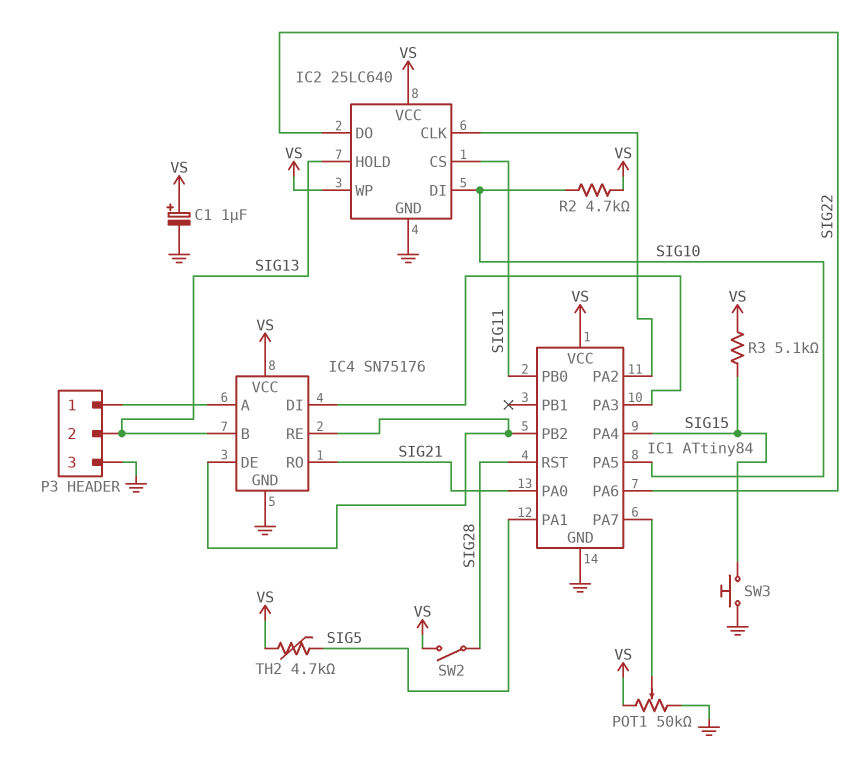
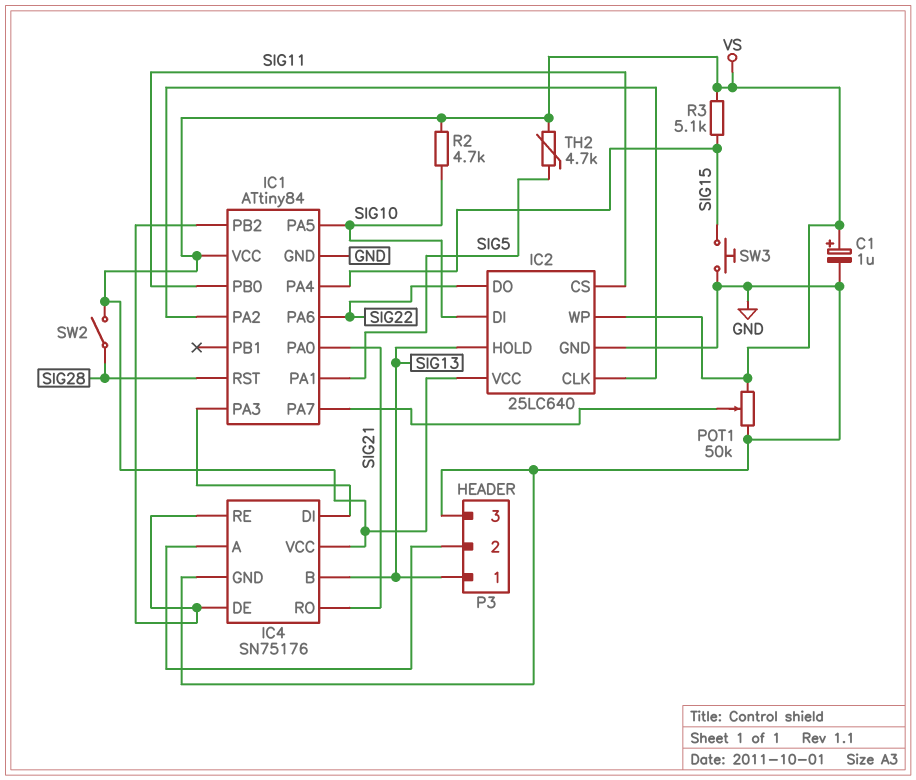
P3 pin 1: IC4/A -> SIG13
P3 pin 2: SIG13 -> IC4/A

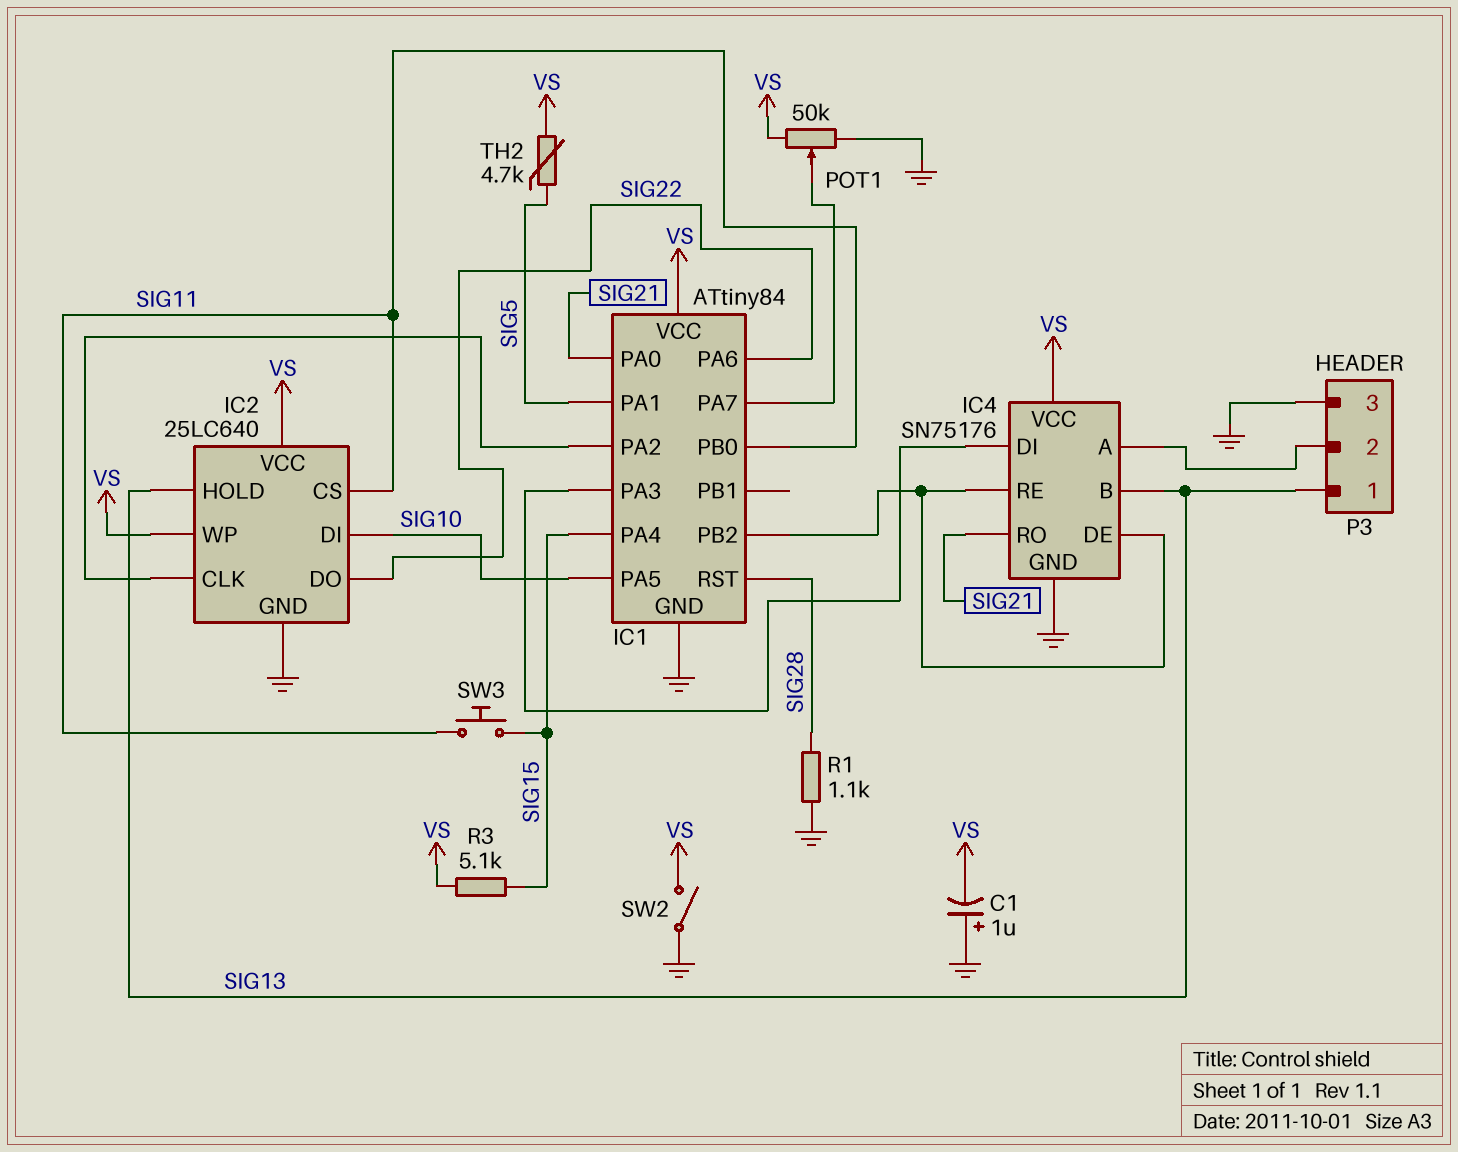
C1: 1uF (plus VS, minus GND) -> 1uF (plus GND, minus VS)
R1: none -> 1.1k (GND, SIG28)
R2: 4.7k (SIG10, VS) -> none
SW2: switch (SIG28, VS) -> switch (GND, VS)
SW3: button (GND, SIG15) -> button (SIG11, SIG15)

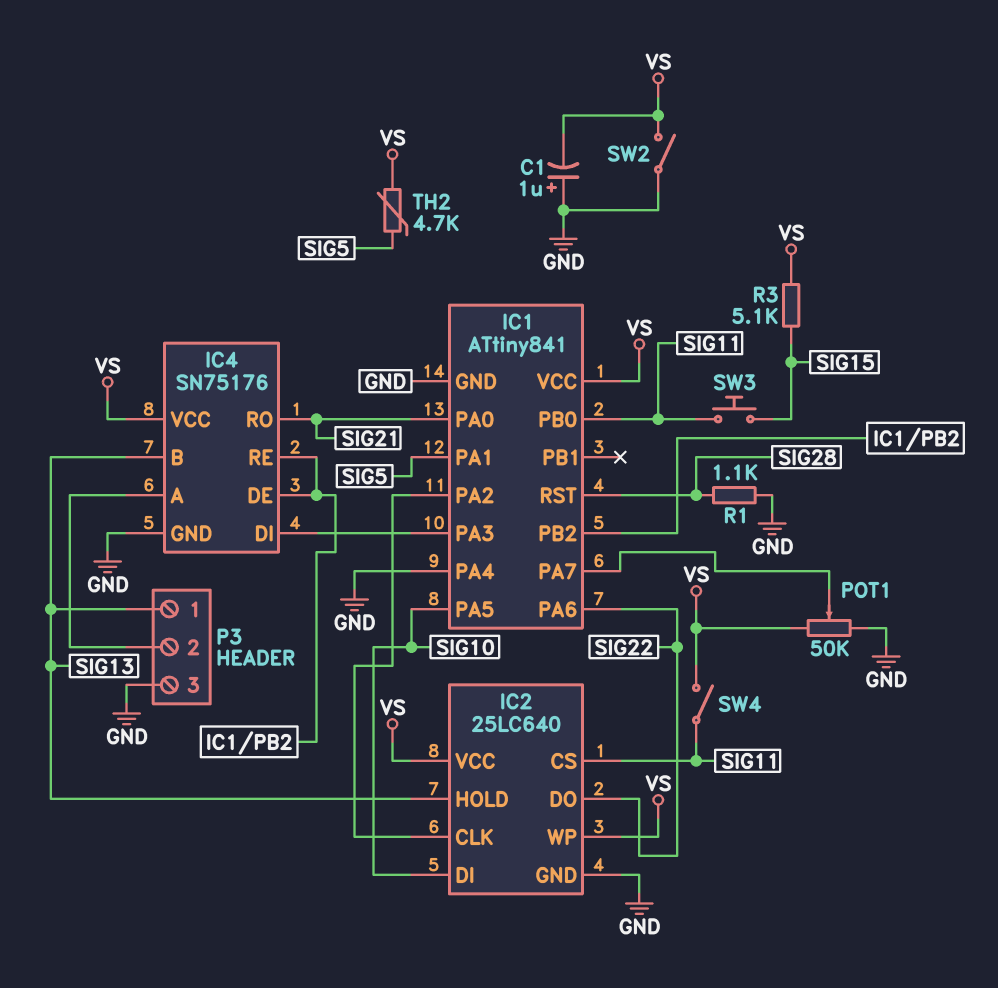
IC1: ATtiny84 -> ATtiny841
IC1 pin PA4: SIG15 -> GND
SW4: none -> switch (SIG11, VS)

